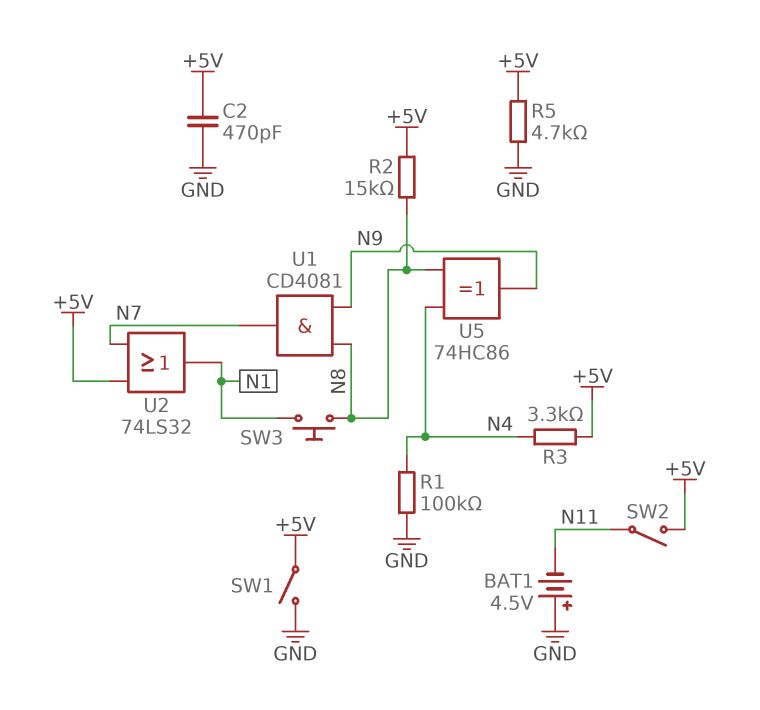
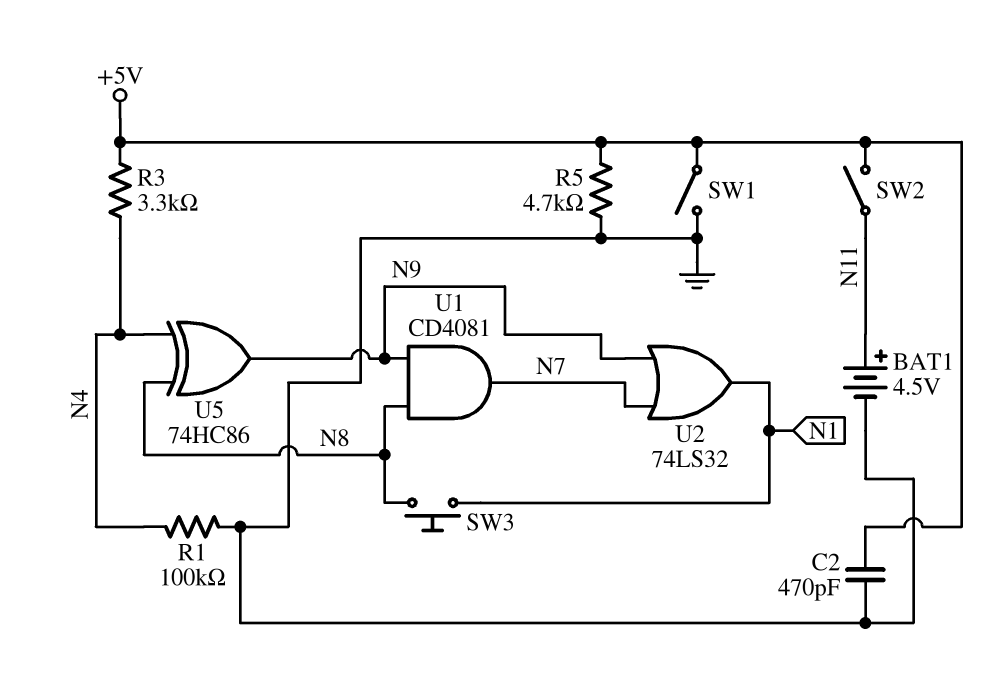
BAT1: 4.5V (plus GND, minus N11) -> 4.5V (plus N11, minus GND)
R2: 15k (+5V, N8) -> none
U2: OR 74LS32 (in +5V, in N7, out N1) -> OR 74LS32 (in N7, in N9, out N1)

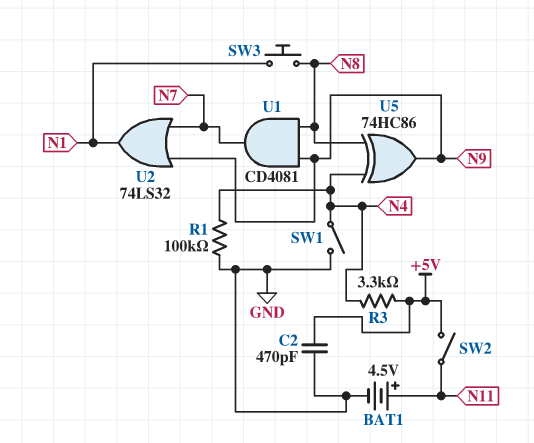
R5: 4.7k (+5V, GND) -> none
SW1: switch (+5V, GND) -> switch (GND, N4)

